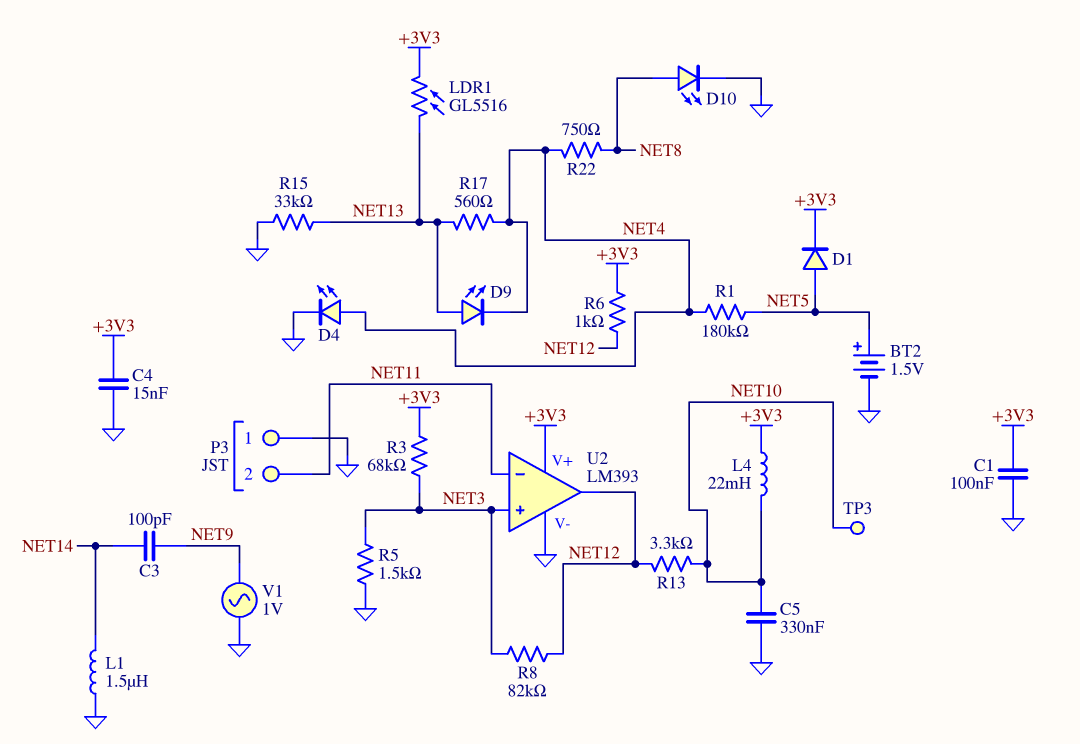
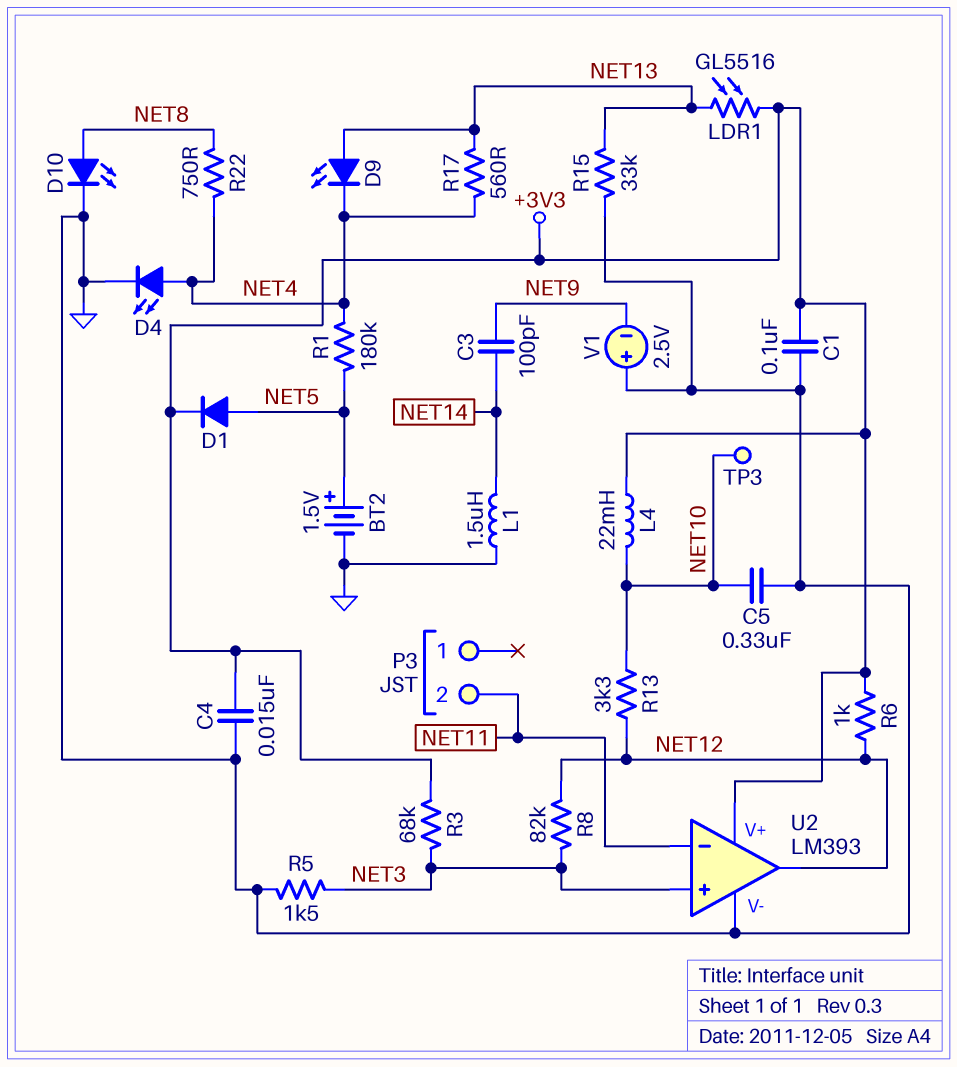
P3 pin 1: GND -> none
V1: AC 1V (GND, NET9) -> 2.5V (plus GND, minus NET9)

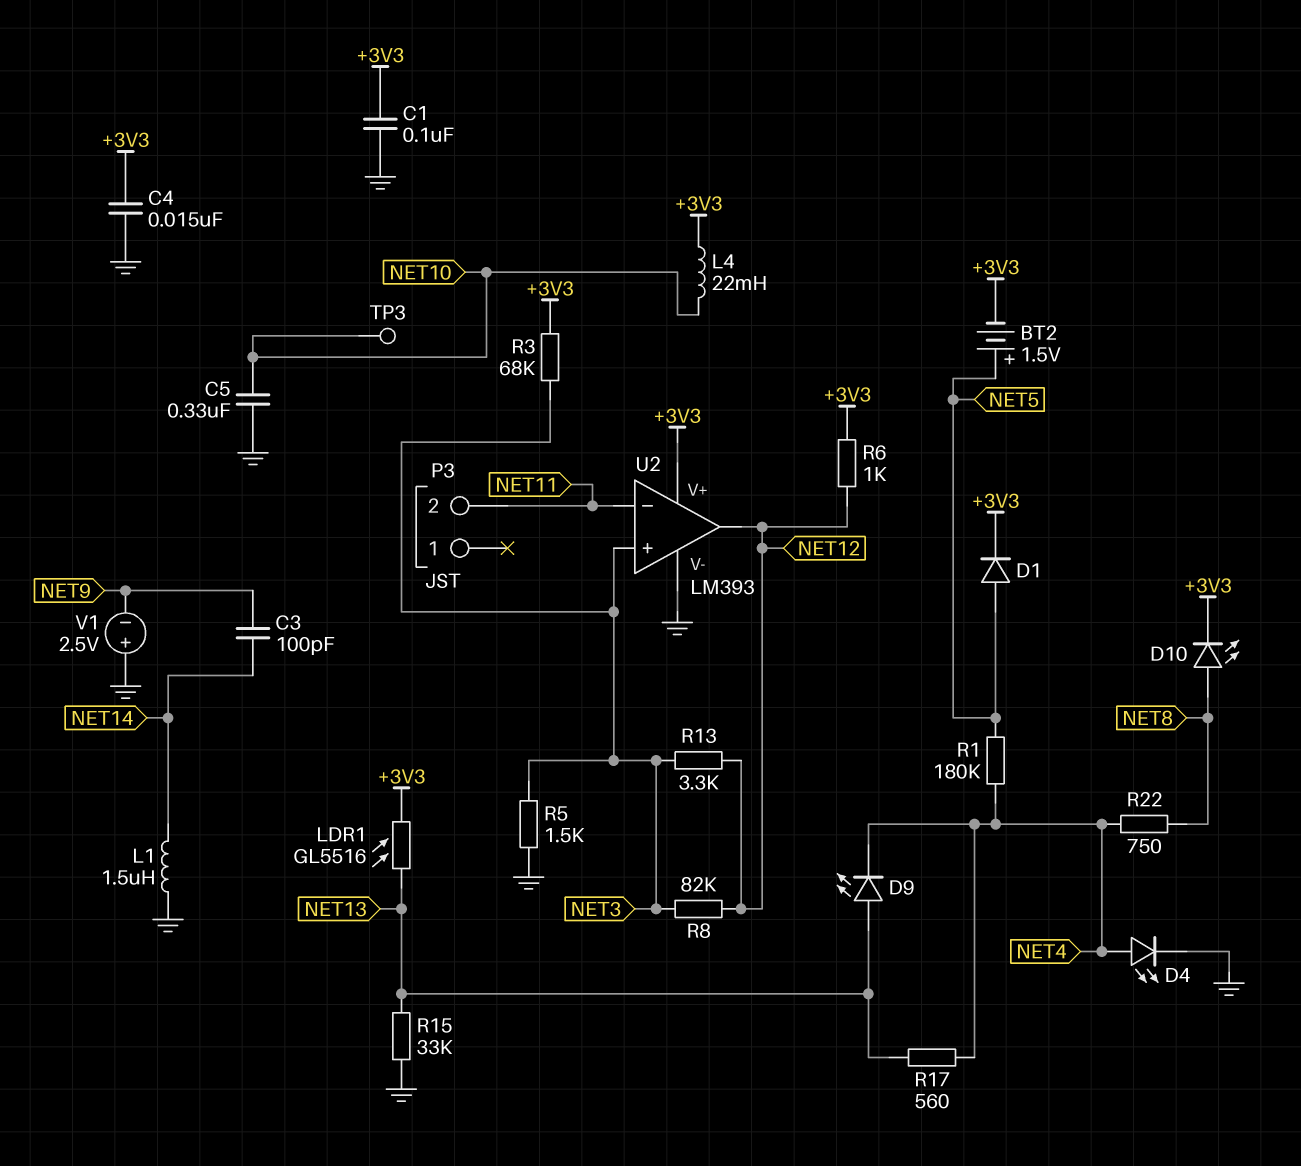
BT2: 1.5V (plus NET5, minus GND) -> 1.5V (plus NET5, minus +3V3)
D10: LED (A NET8, K GND) -> LED (A NET8, K +3V3)
R13: 3.3k (NET10, NET12) -> 3.3k (NET3, NET12)

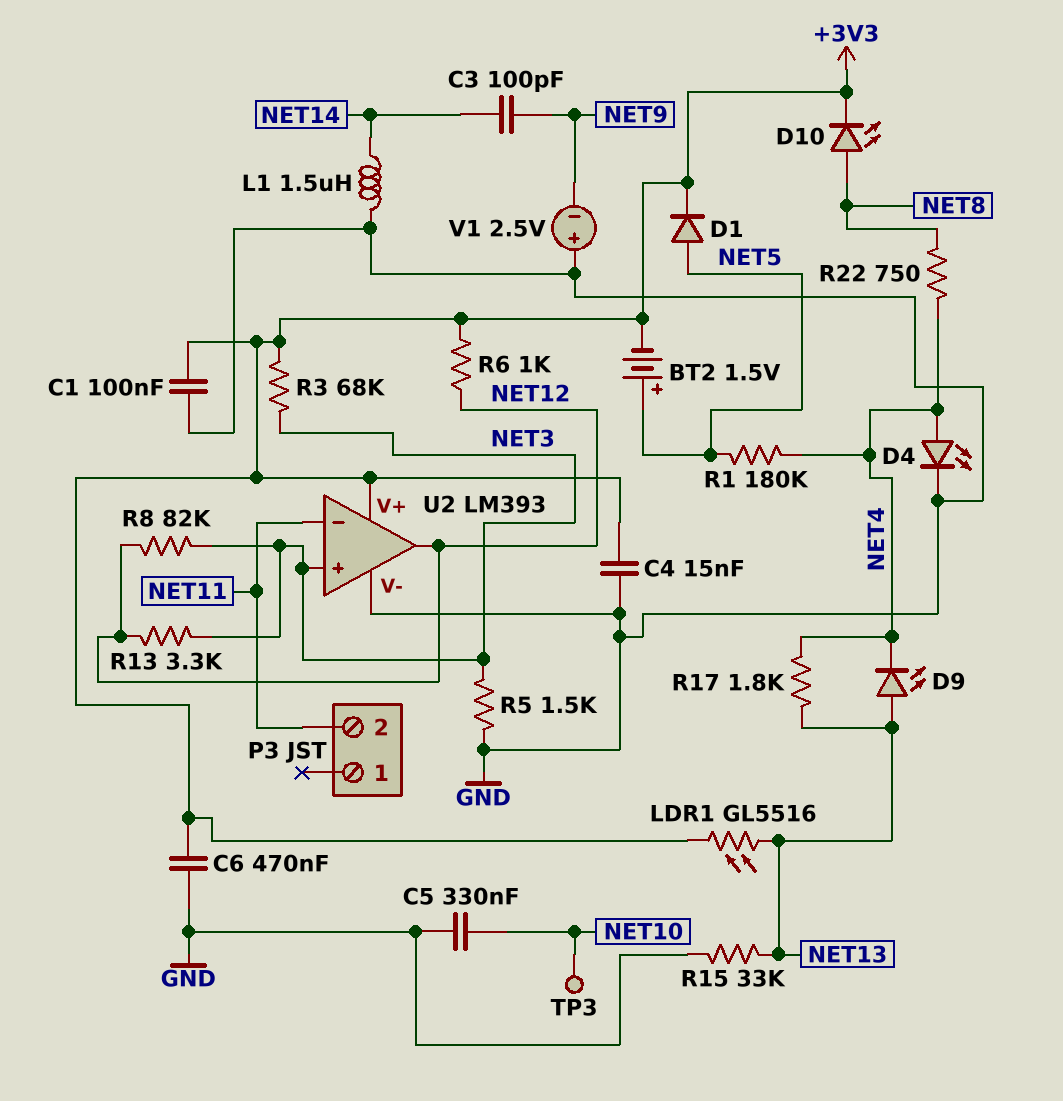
C6: none -> 470nF (+3V3, GND)
L4: 22mH (+3V3, NET10) -> none
R17: 560 (NET4, NET13) -> 1.8k (NET4, NET13)

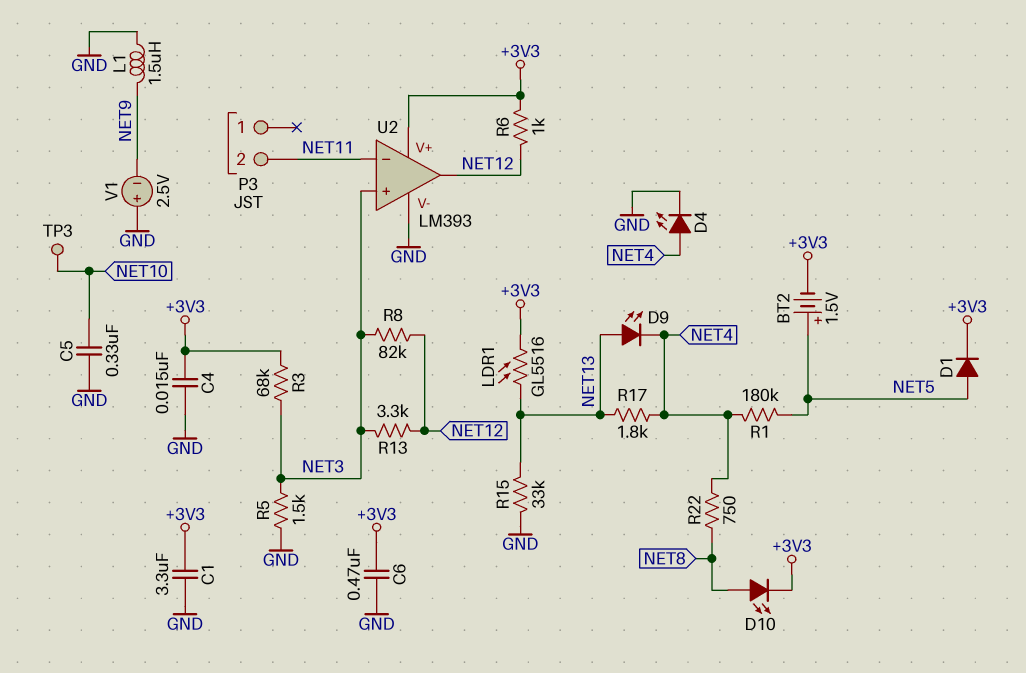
C1: 100nF (+3V3, GND) -> 3.3uF (+3V3, GND)
C3: 100pF (NET9, NET14) -> none
L1: 1.5uH (GND, NET14) -> 1.5uH (GND, NET9)

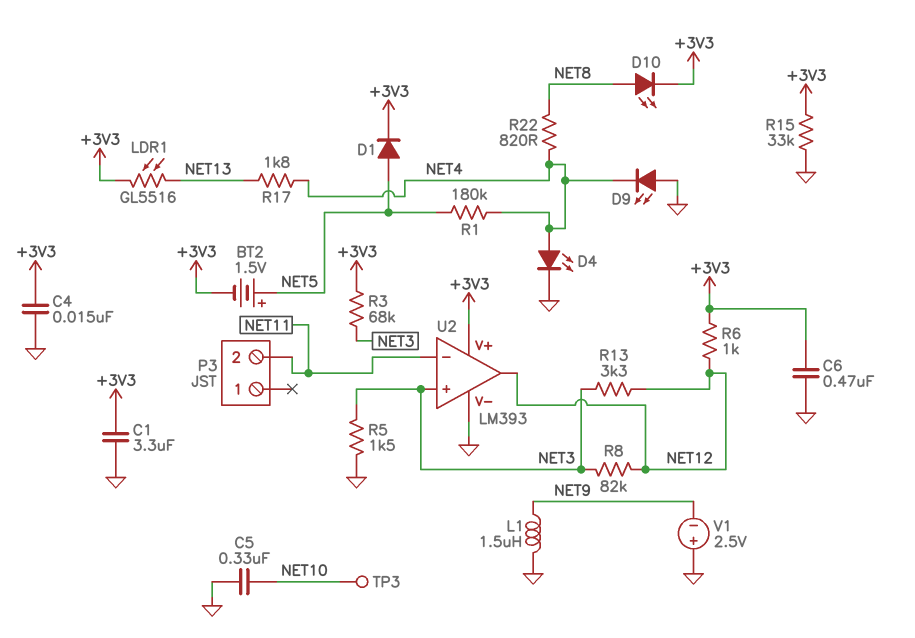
D9: LED (A NET13, K NET4) -> LED (A GND, K NET4)
R15: 33k (GND, NET13) -> 33k (+3V3, GND)
R22: 750 (NET4, NET8) -> 820 (NET4, NET8)

